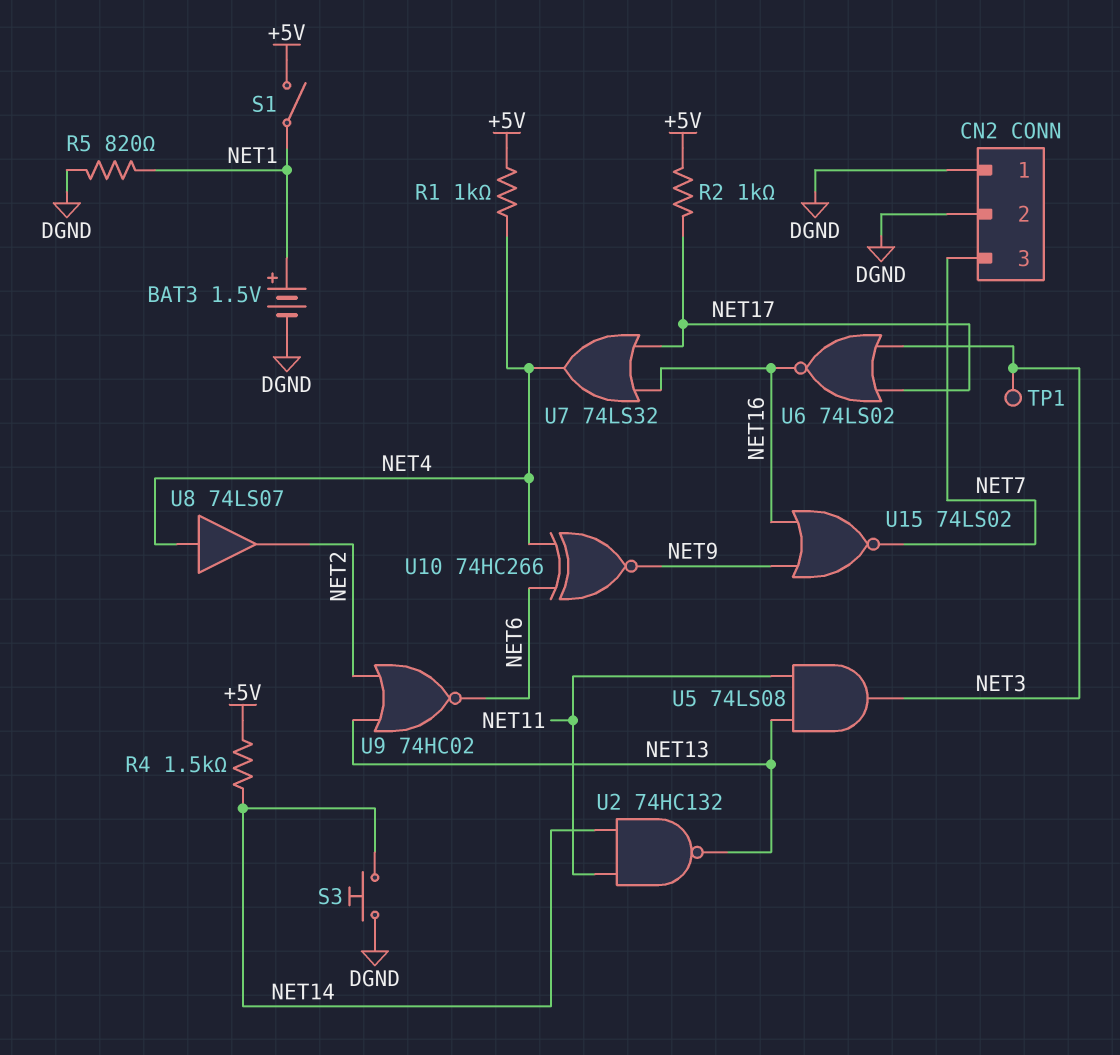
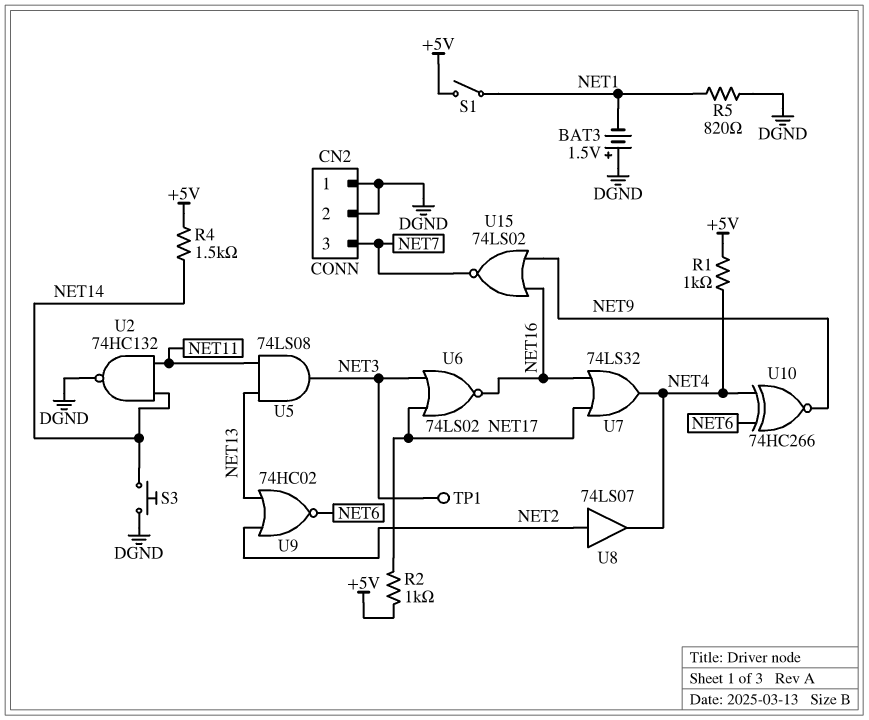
BAT3: 1.5V (plus NET1, minus DGND) -> 1.5V (plus DGND, minus NET1)
U2: NAND 74HC132 (in NET11, in NET14, out NET13) -> NAND 74HC132 (in NET11, in NET14, out DGND)
U8: buffer 74LS07 (in NET4, out NET2) -> buffer 74LS07 (in NET2, out NET4)

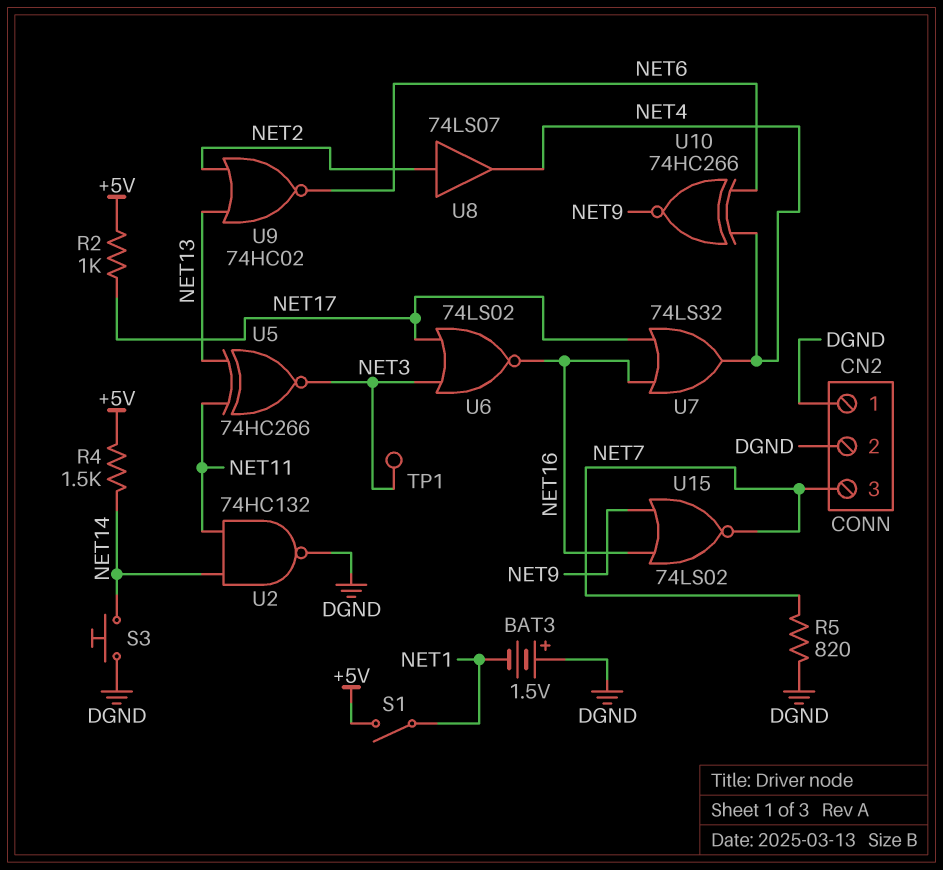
R1: 1k (+5V, NET4) -> none
R5: 820 (DGND, NET1) -> 820 (DGND, NET7)
U5: AND 74LS08 (in NET11, in NET13, out NET3) -> XNOR 74HC266 (in NET11, in NET13, out NET3)

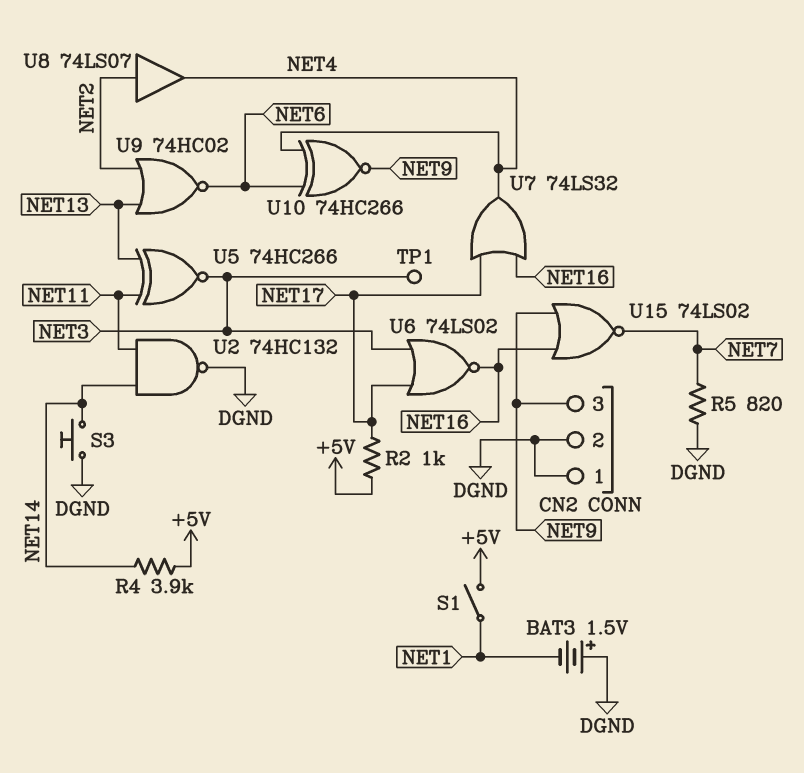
CN2 pin 3: NET7 -> NET9
R4: 1.5k (+5V, NET14) -> 3.9k (+5V, NET14)

